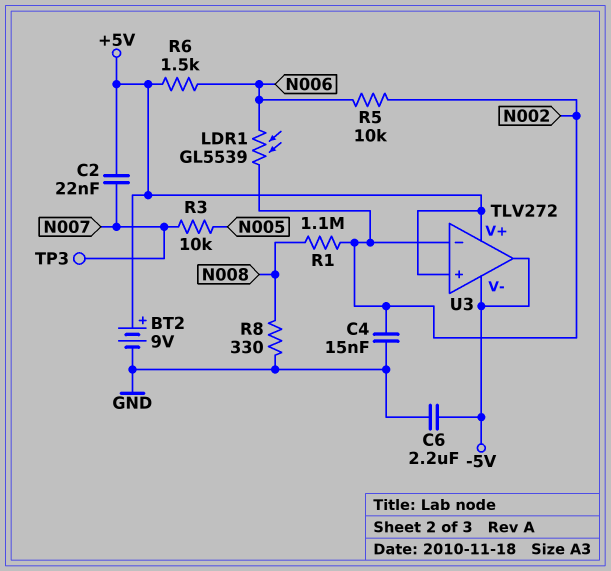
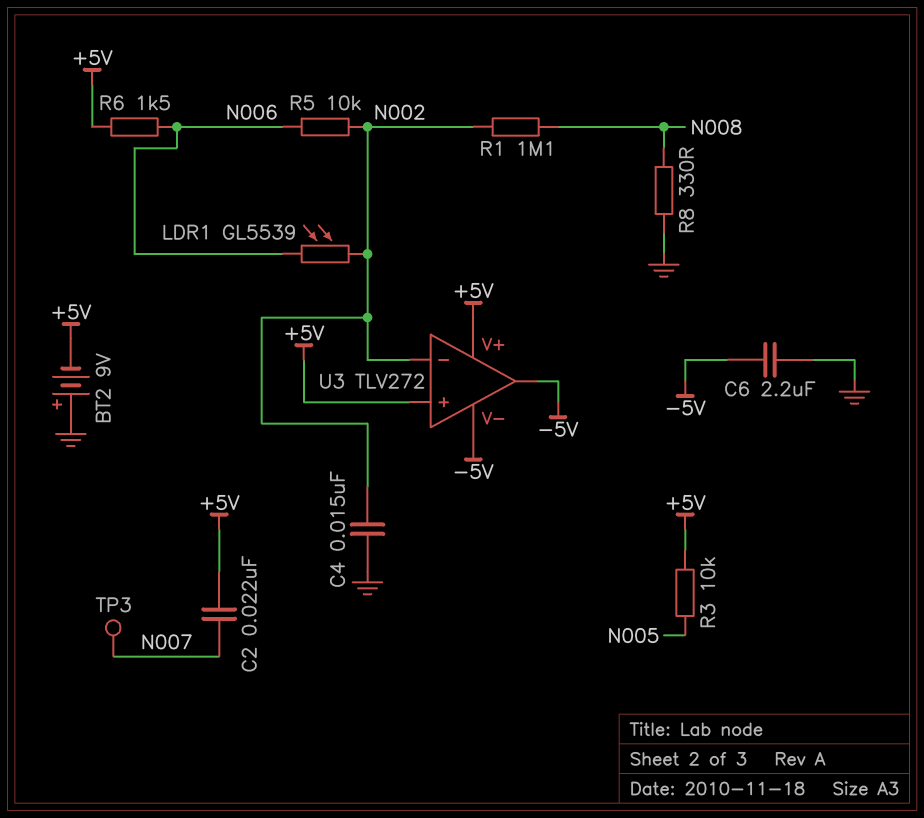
BT2: 9V (plus +5V, minus GND) -> 9V (plus GND, minus +5V)
R3: 10k (N005, N007) -> 10k (+5V, N005)

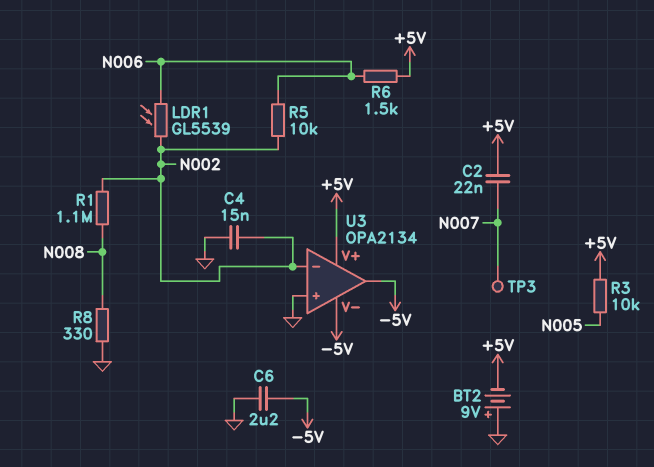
U3: TLV272 -> OPA2134
U3 pin in+: +5V -> GND

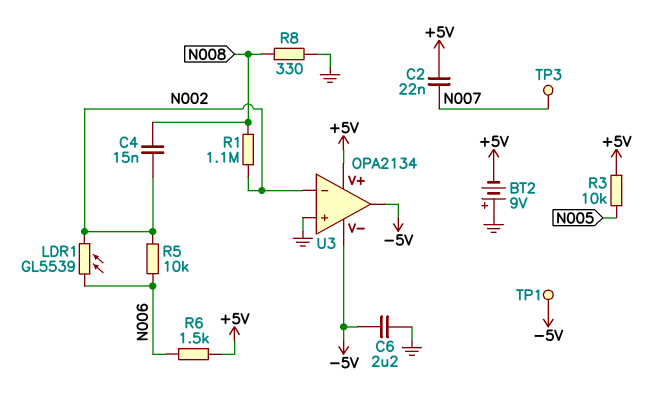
C4: 15nF (GND, N002) -> 15nF (N002, N008)
TP1: none -> test point (-5V)

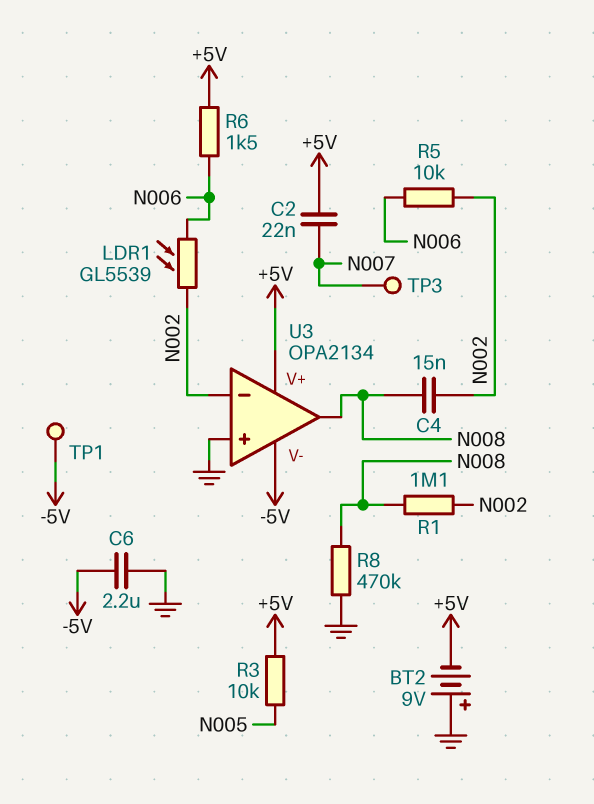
R8: 330 (GND, N008) -> 470k (GND, N008)
U3 pin out: -5V -> N008

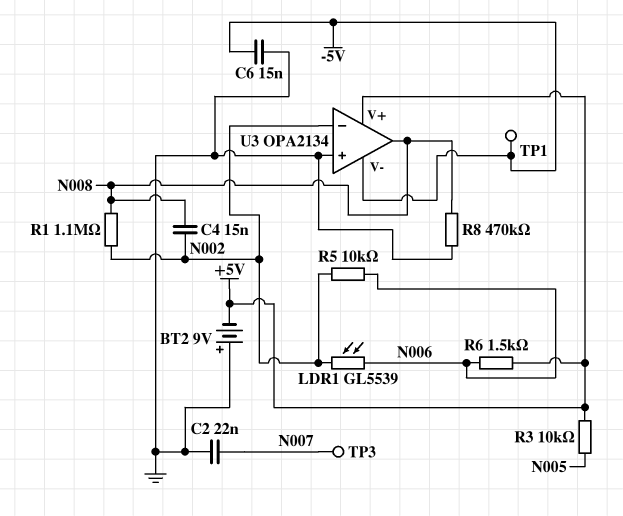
C2: 22nF (+5V, N007) -> 22nF (GND, N007)
C6: 2.2uF (-5V, GND) -> 15nF (-5V, GND)

